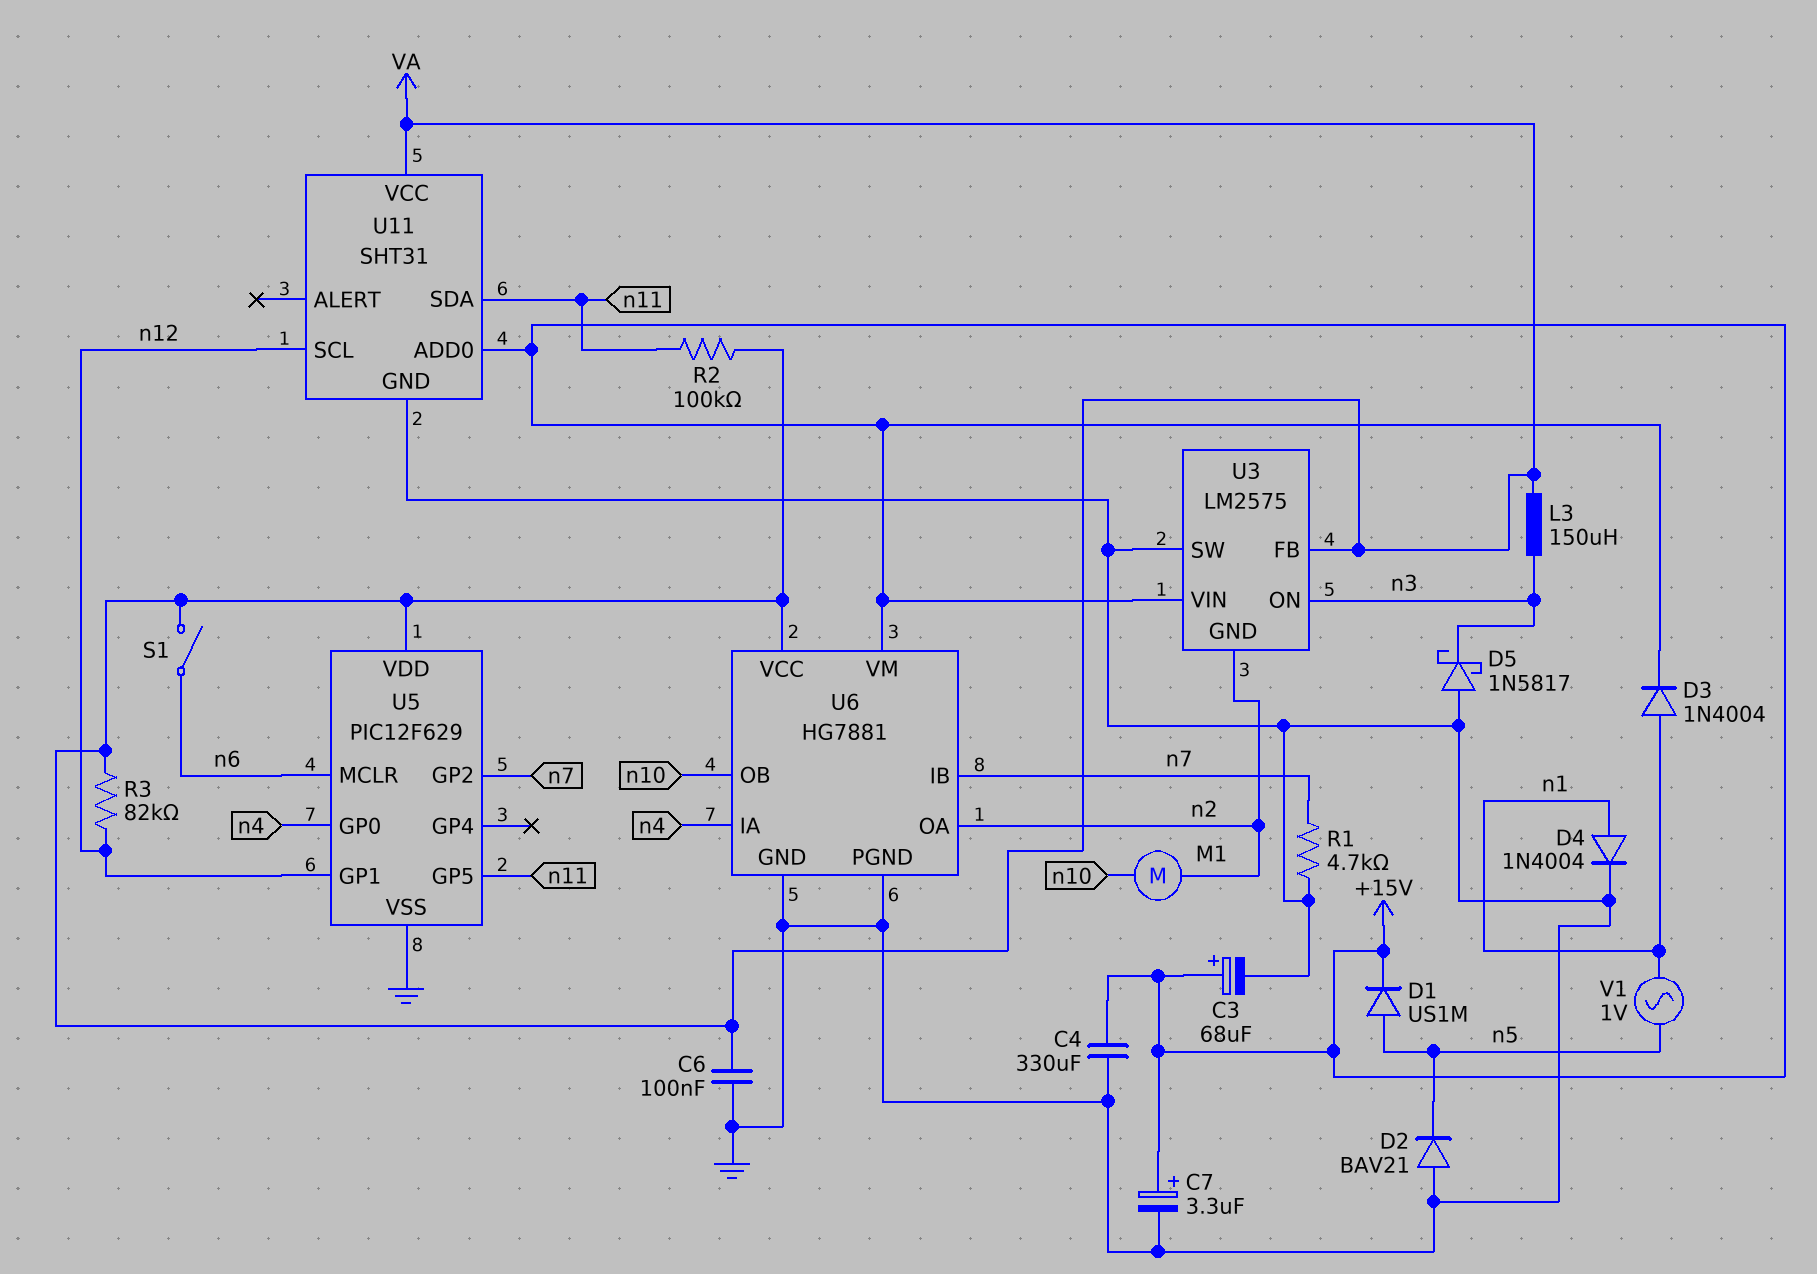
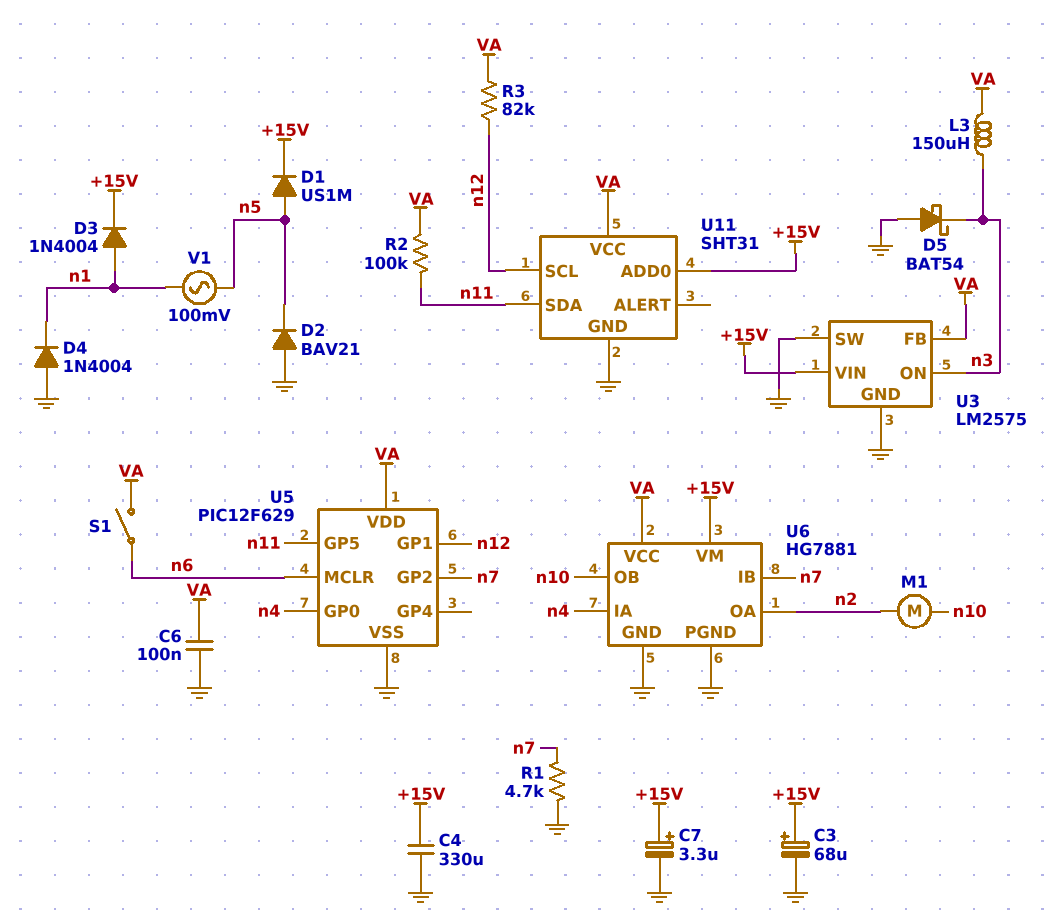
D4: diode 1N4004 (A n1, K GND) -> diode 1N4004 (A GND, K n1)
D5: schottky 1N5817 (A GND, K n3) -> schottky BAT54 (A GND, K n3)
U3 pin GND: n2 -> GND
V1: AC 1V (n1, n5) -> AC 100mV (n1, n5)

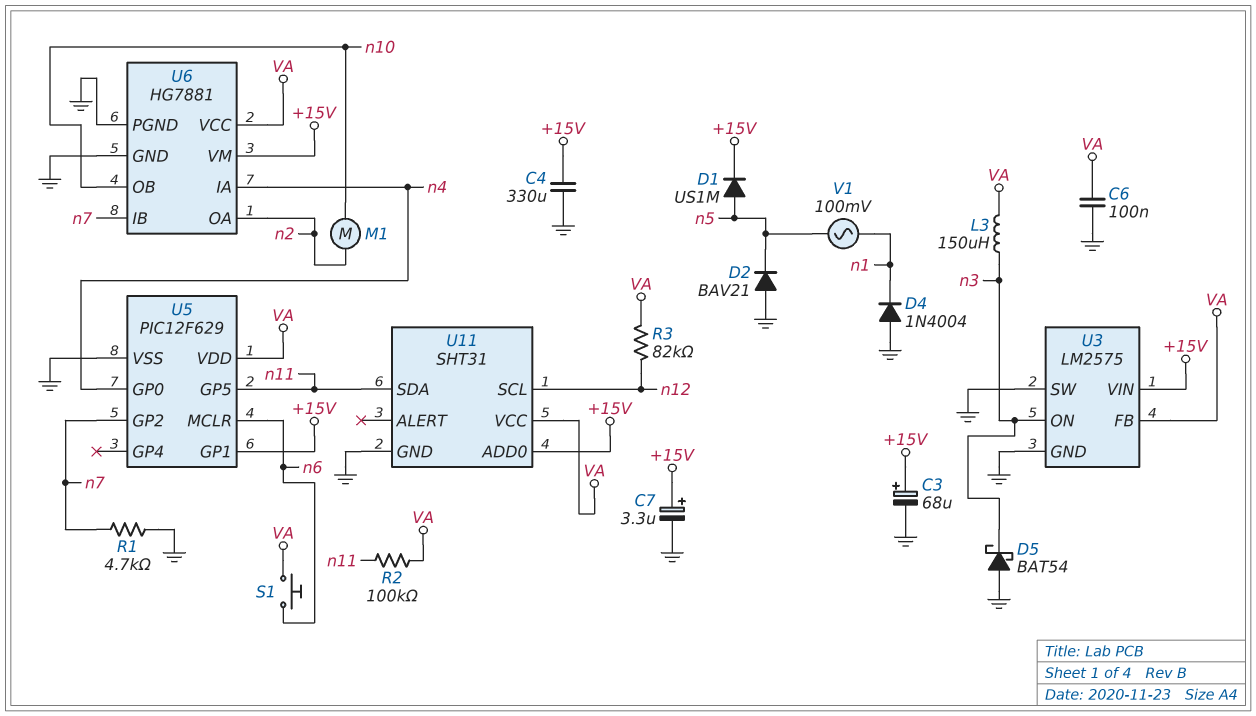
D3: diode 1N4004 (A n1, K +15V) -> none
S1: switch (VA, n6) -> button (VA, n6)
U5 pin GP1: n12 -> +15V

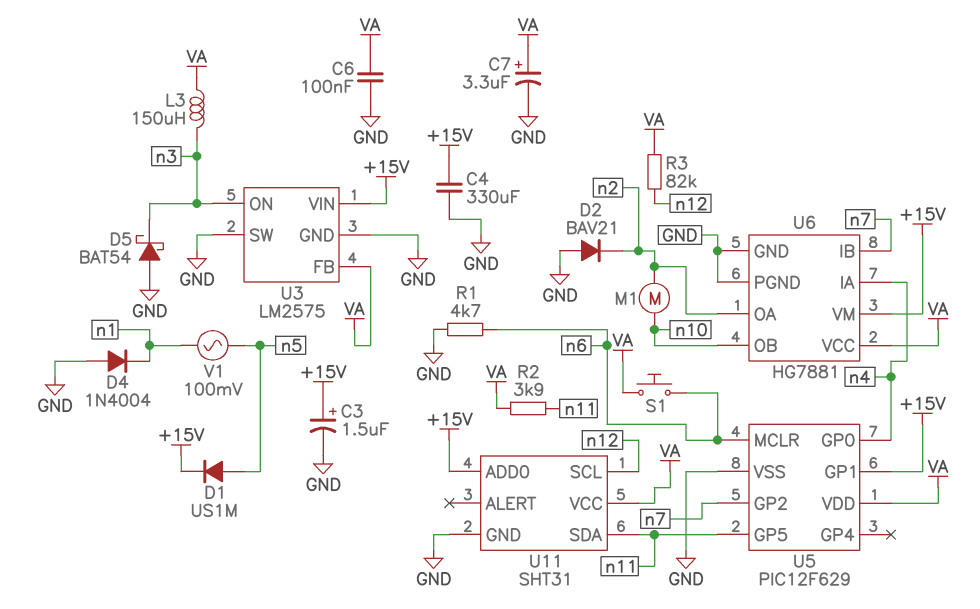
C3: 68uF (plus +15V, minus GND) -> 1.5uF (plus +15V, minus GND)
C7: 3.3uF (plus +15V, minus GND) -> 3.3uF (plus VA, minus GND)
D2: diode BAV21 (A GND, K n5) -> diode BAV21 (A GND, K n2)
R1: 4.7k (GND, n7) -> 4.7k (GND, n6)
R2: 100k (VA, n11) -> 3.9k (VA, n11)

